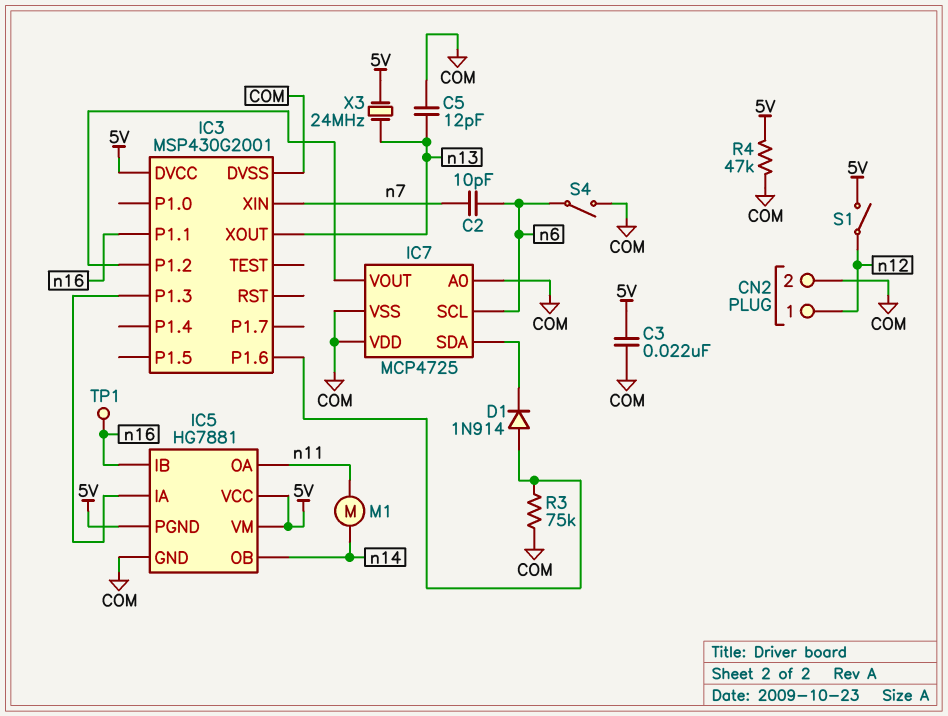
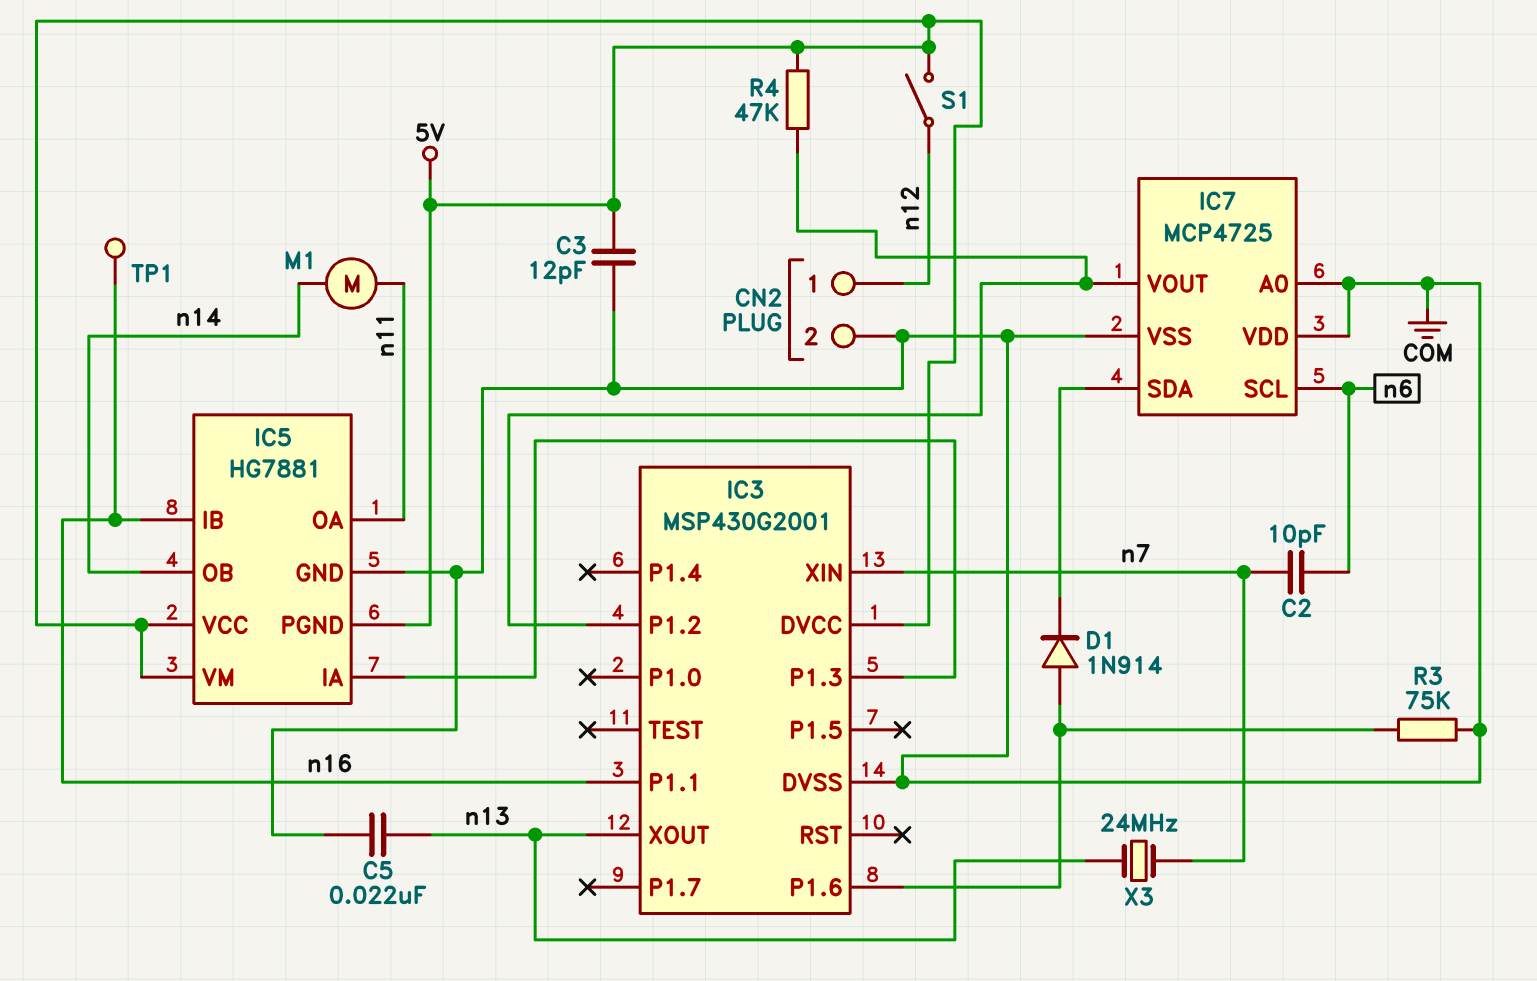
C3: 22nF (5V, COM) -> 12pF (5V, COM)
C5: 12pF (COM, n13) -> 22nF (COM, n13)
R4: 47k (5V, COM) -> 47k (5V, IC3/P1.2)
S4: switch (COM, n6) -> none
X3: 24MHz (5V, n13) -> 24MHz (n7, n13)

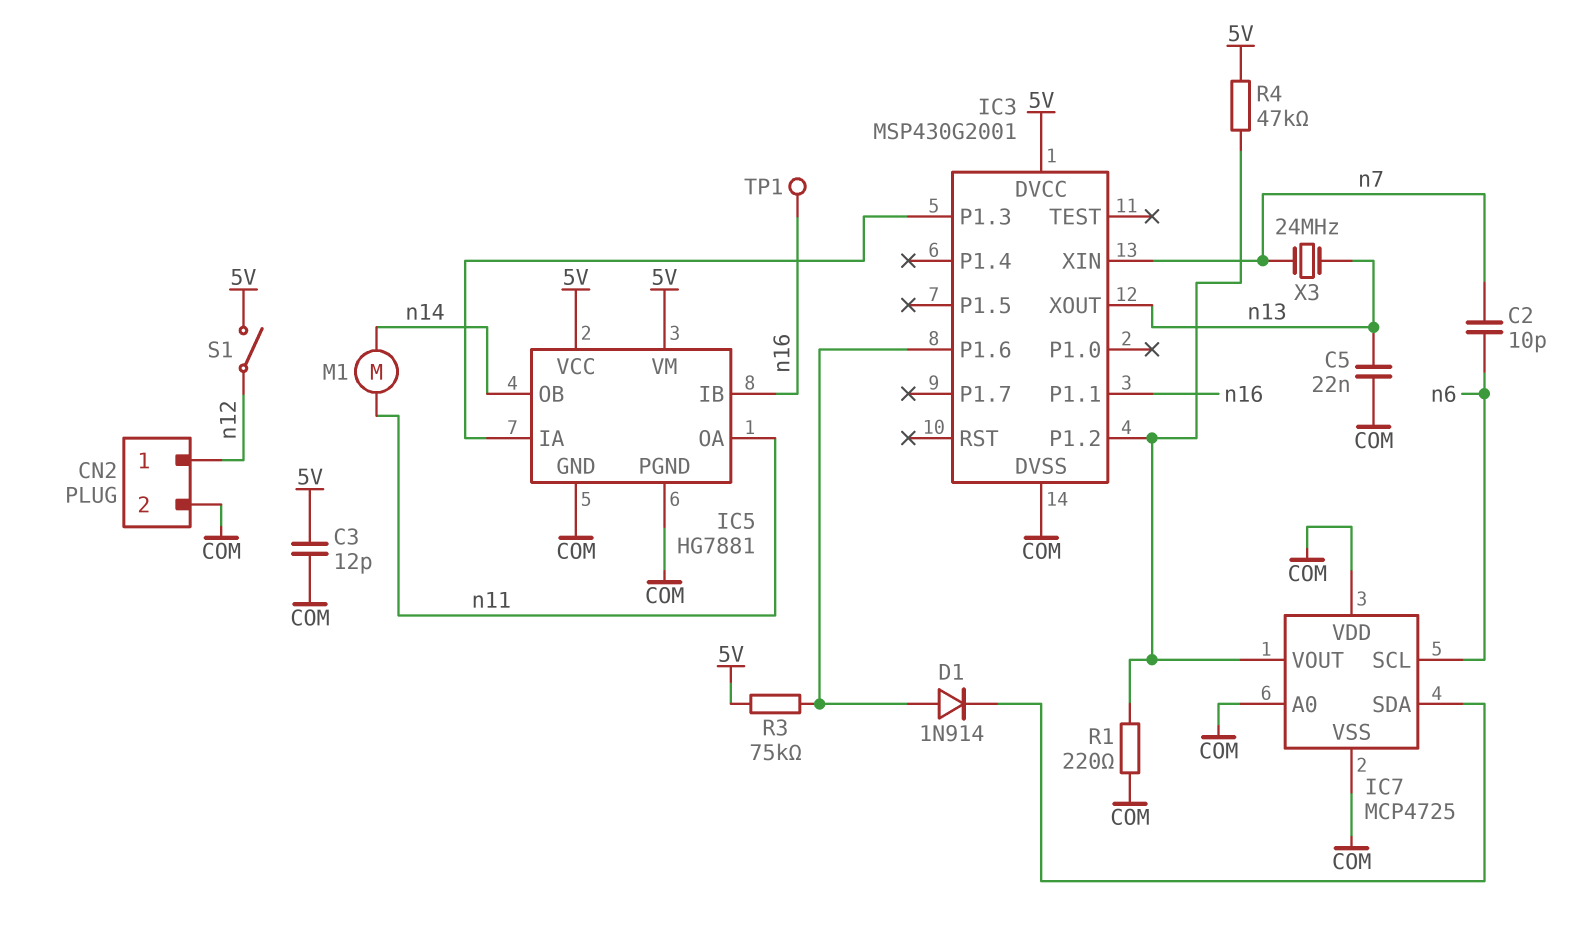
IC5 pin PGND: 5V -> COM
R1: none -> 220 (COM, IC3/P1.2)
R3: 75k (COM, IC3/P1.6) -> 75k (5V, IC3/P1.6)

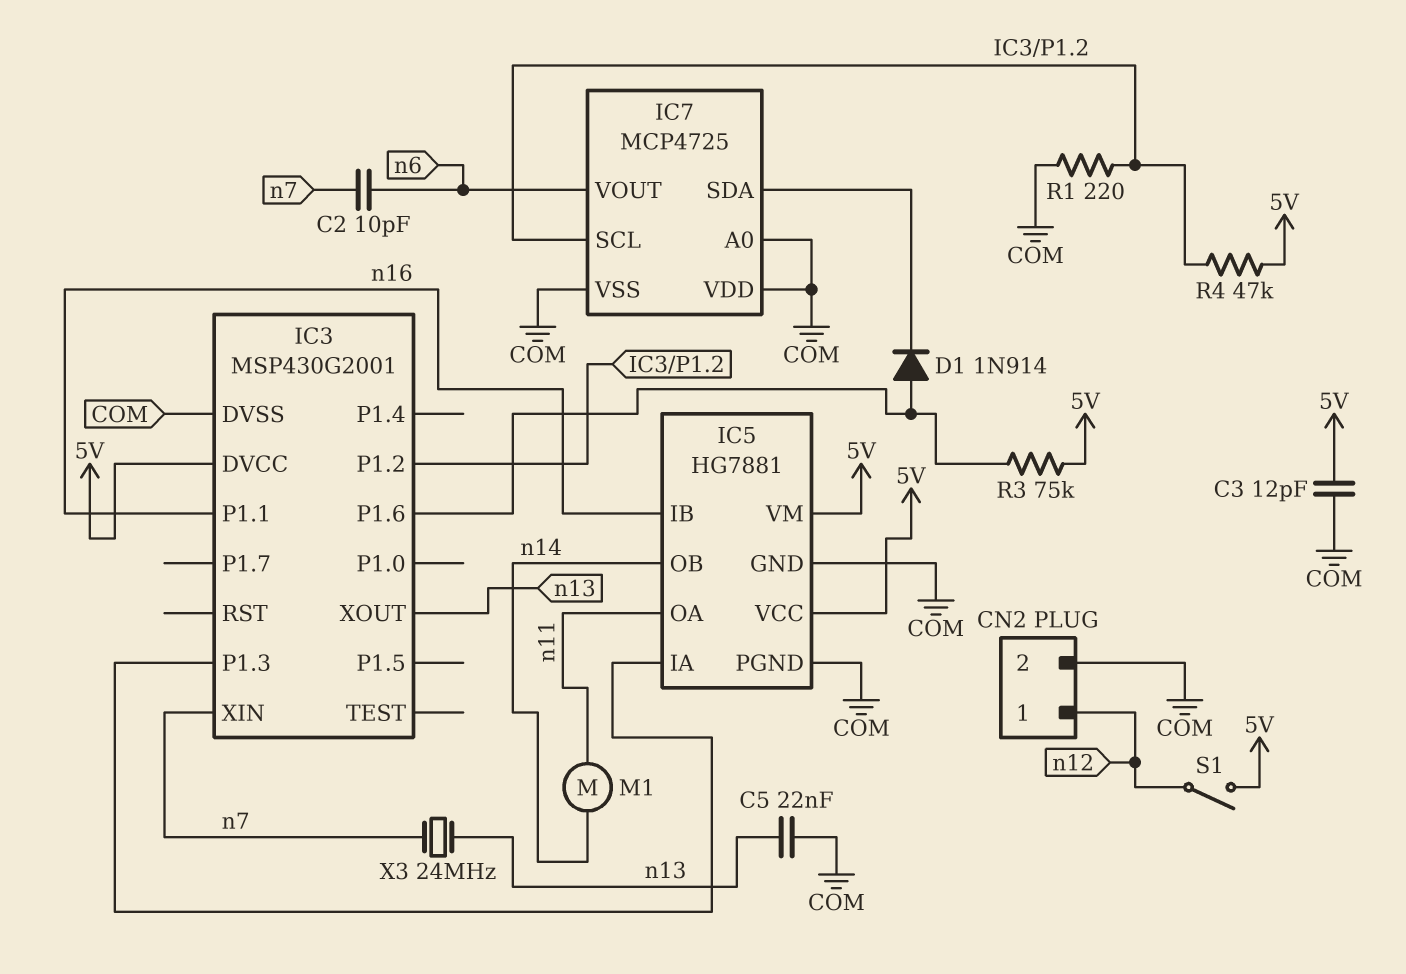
IC7 pin SCL: n6 -> IC3/P1.2
IC7 pin VOUT: IC3/P1.2 -> n6
TP1: test point (n16) -> none

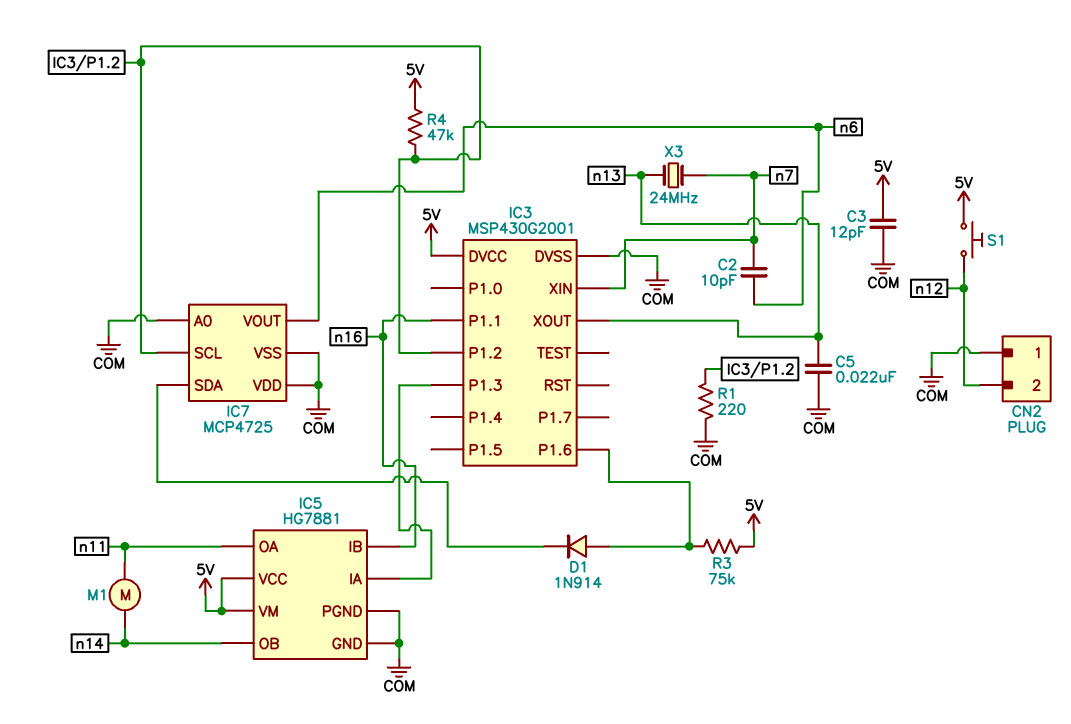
CN2 pin 1: n12 -> COM
CN2 pin 2: COM -> n12
S1: switch (5V, n12) -> button (5V, n12)

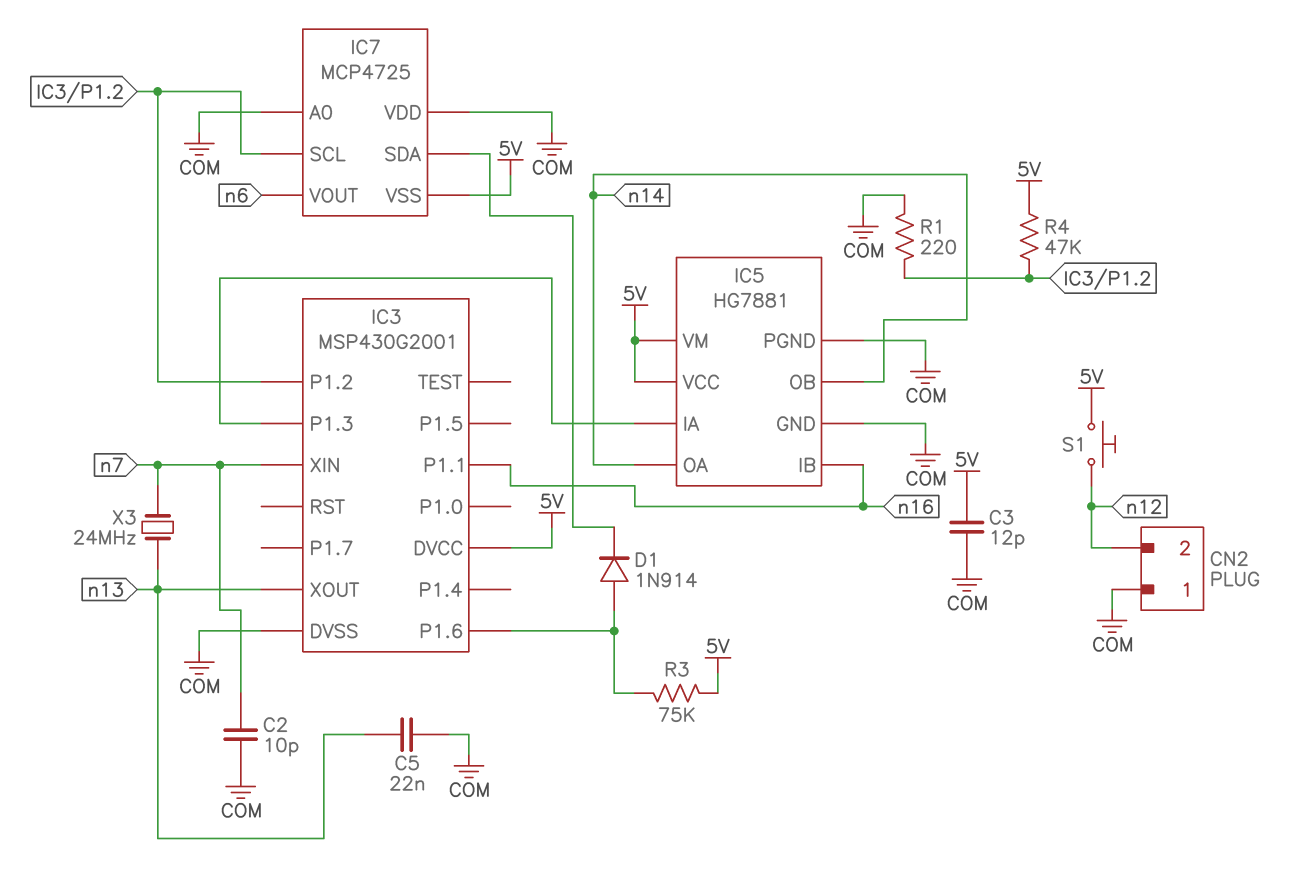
C2: 10pF (n6, n7) -> 10pF (COM, n7)
IC5 pin OA: n11 -> n14
IC7 pin VSS: COM -> 5V
M1: motor (n11, n14) -> none

